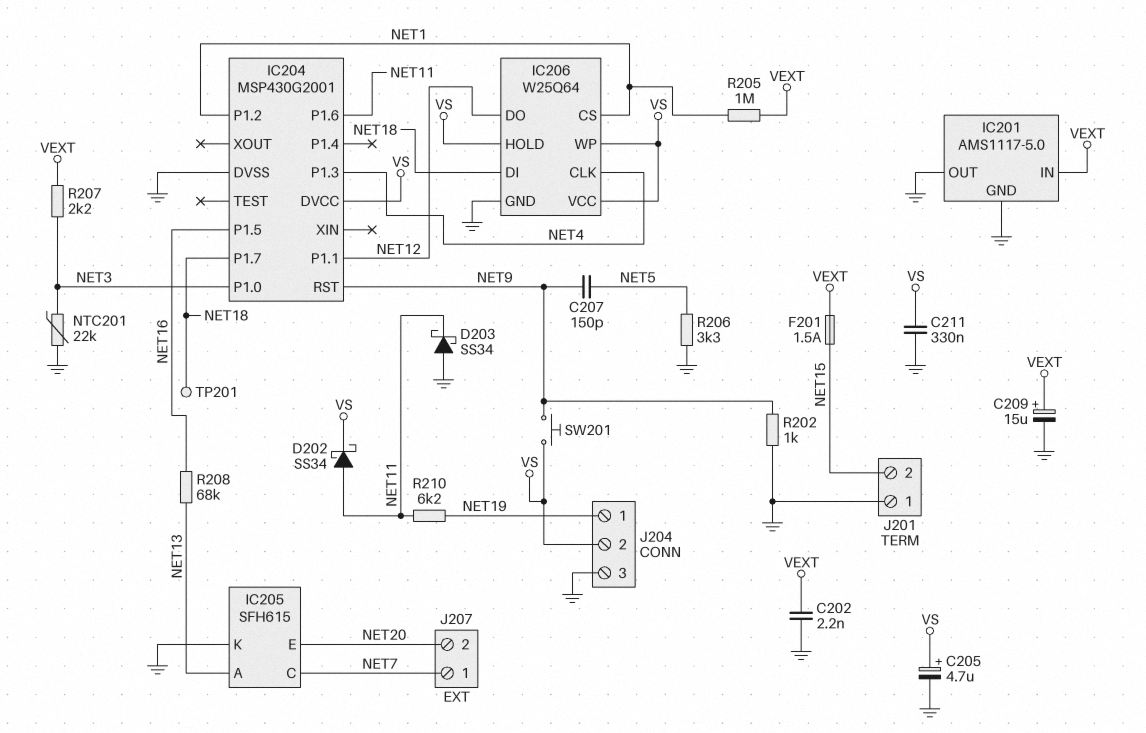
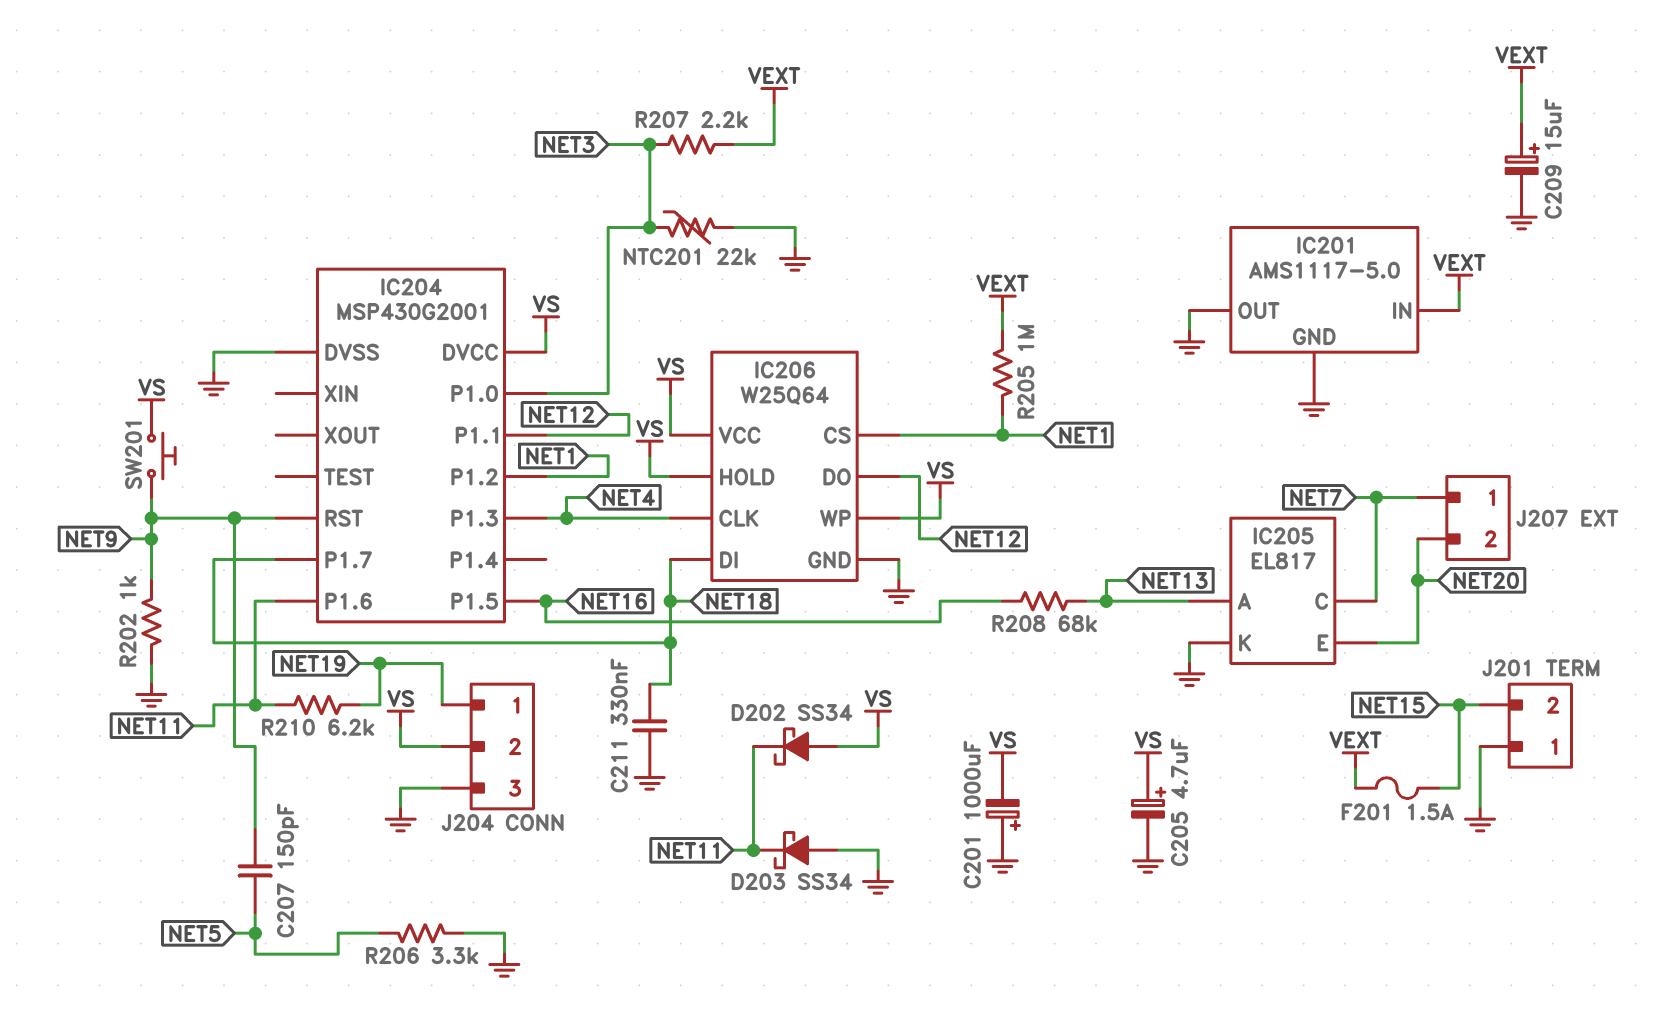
C201: none -> 1000uF (plus GND, minus VS)
C202: 2.2nF (GND, VEXT) -> none
C211: 330nF (GND, VS) -> 330nF (GND, NET18)
D202: schottky SS34 (A NET11, K VS) -> schottky SS34 (A VS, K NET11)
IC205: SFH615 -> EL817
TP201: test point (NET18) -> none

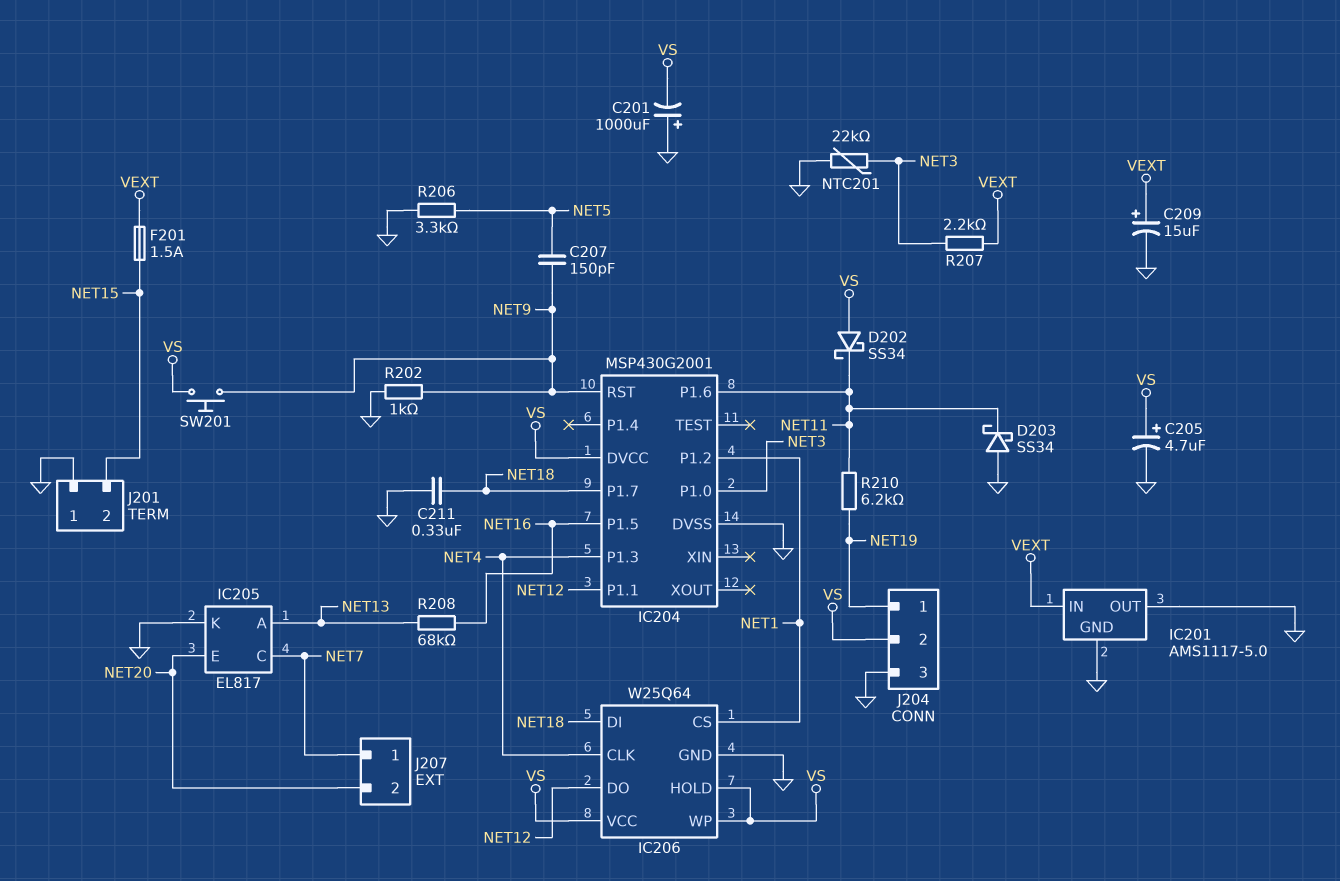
R205: 1M (NET1, VEXT) -> none

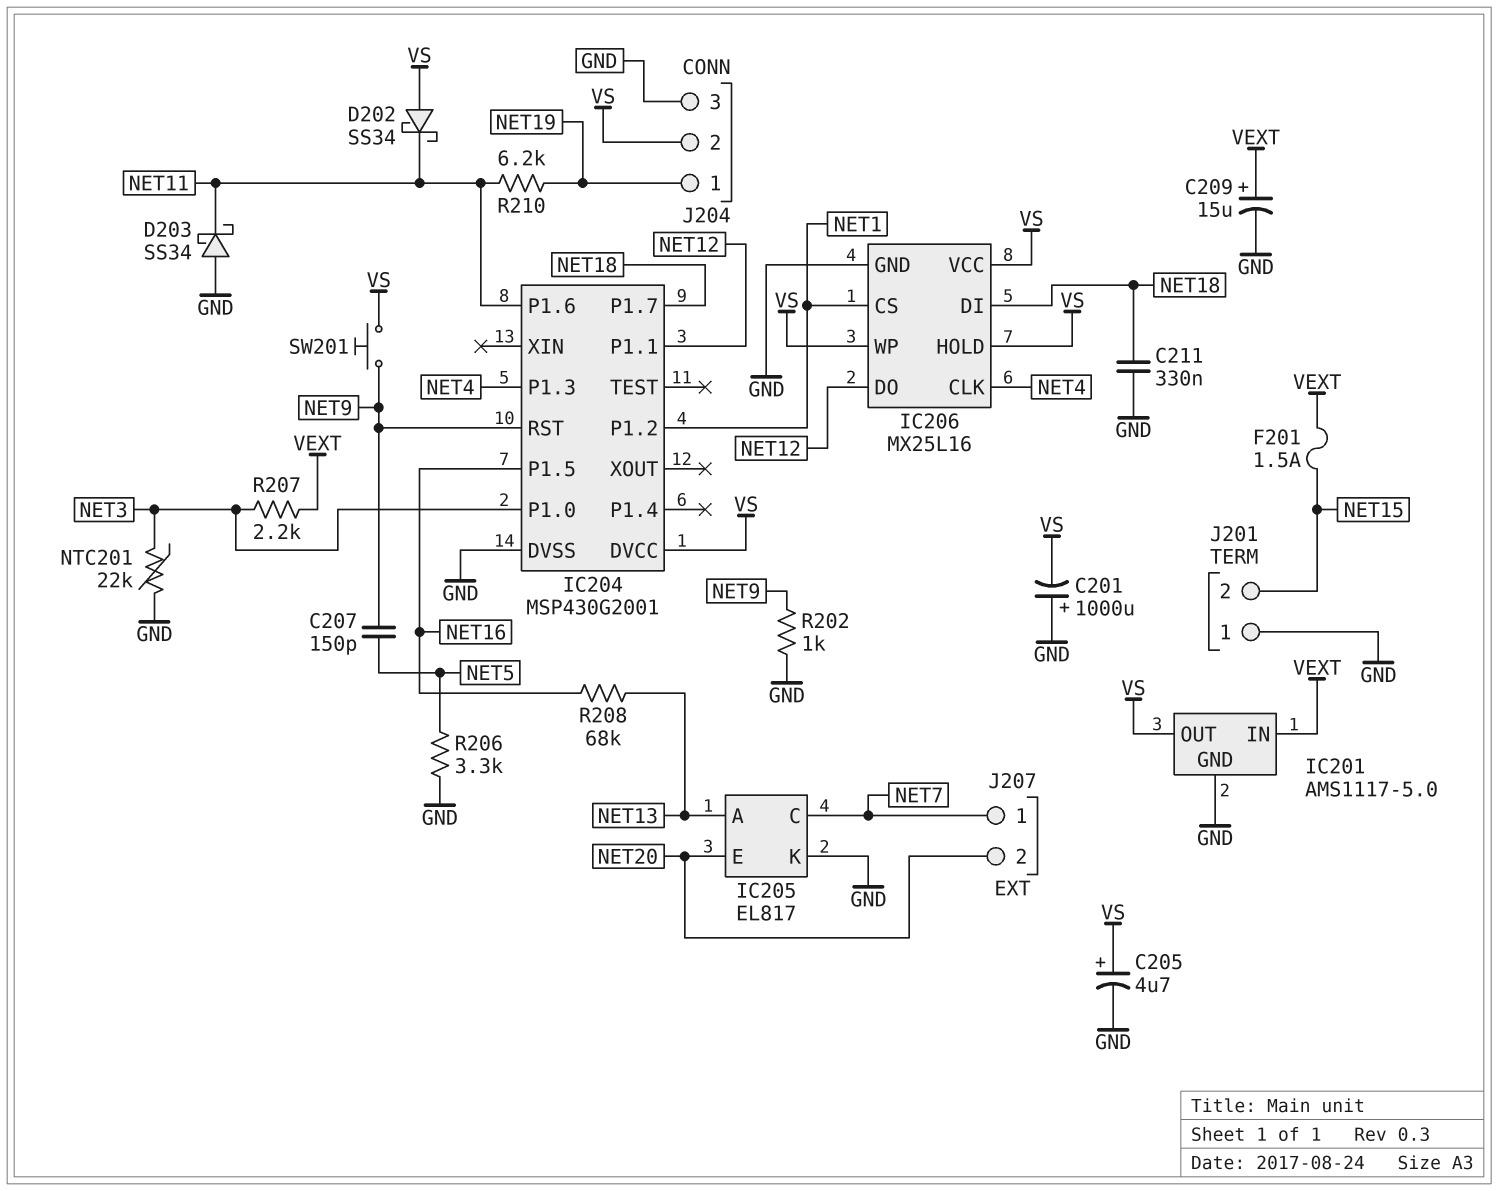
IC201 pin OUT: GND -> VS
IC206: W25Q64 -> MX25L16

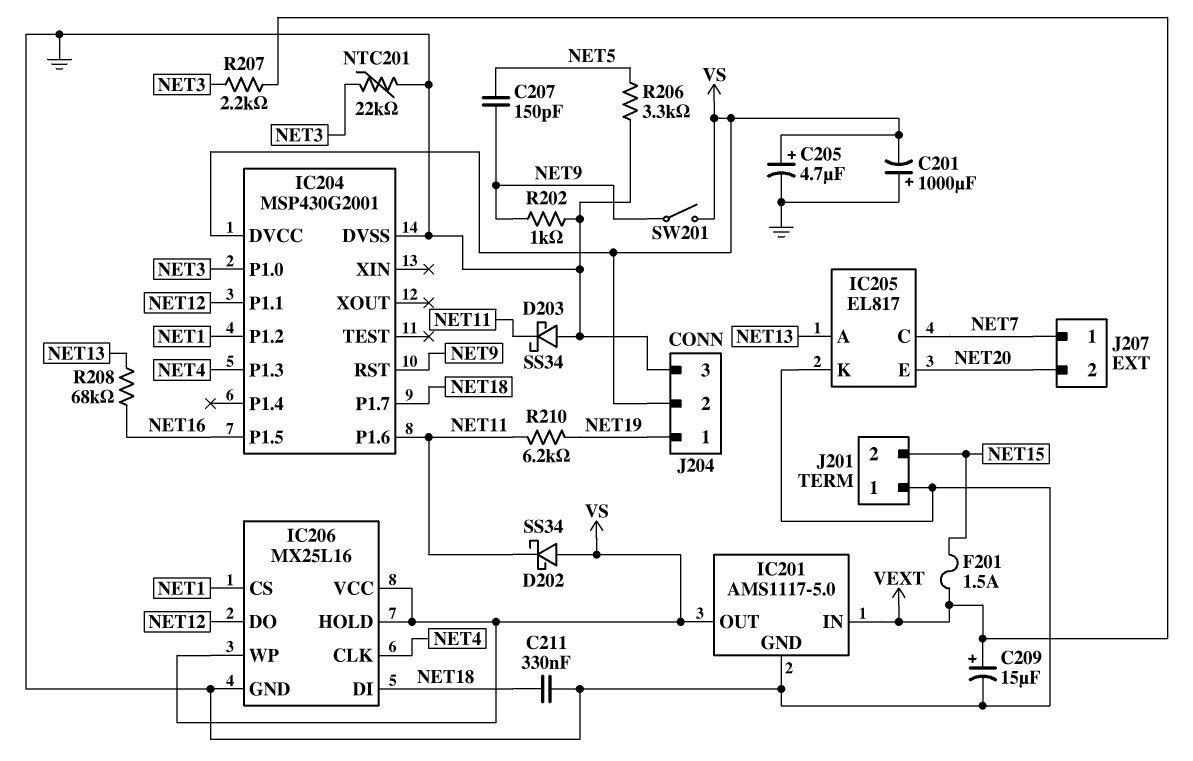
SW201: button (NET9, VS) -> switch (NET9, VS)

